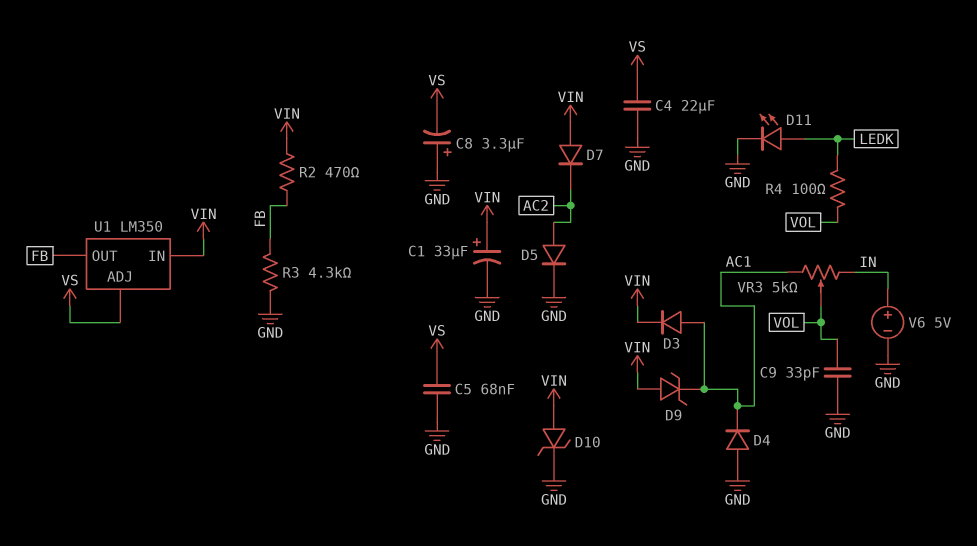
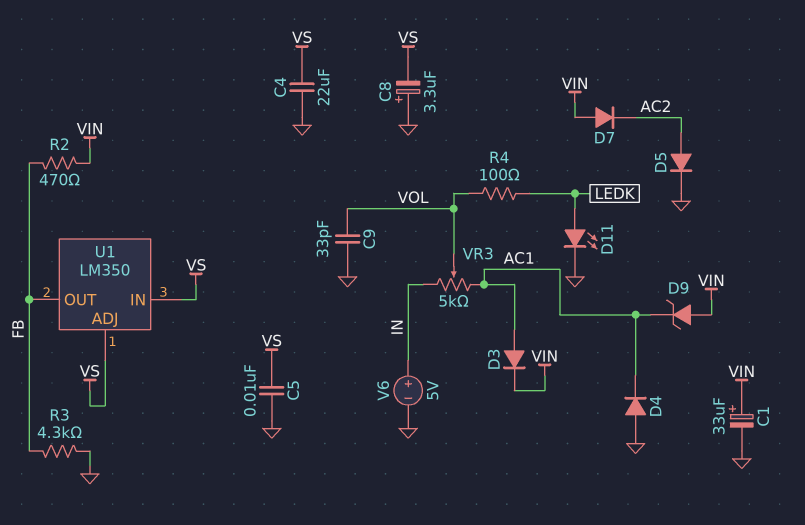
C5: 68nF (GND, VS) -> 10nF (GND, VS)
D10: zener (A VIN, K GND) -> none
U1 pin IN: VIN -> VS

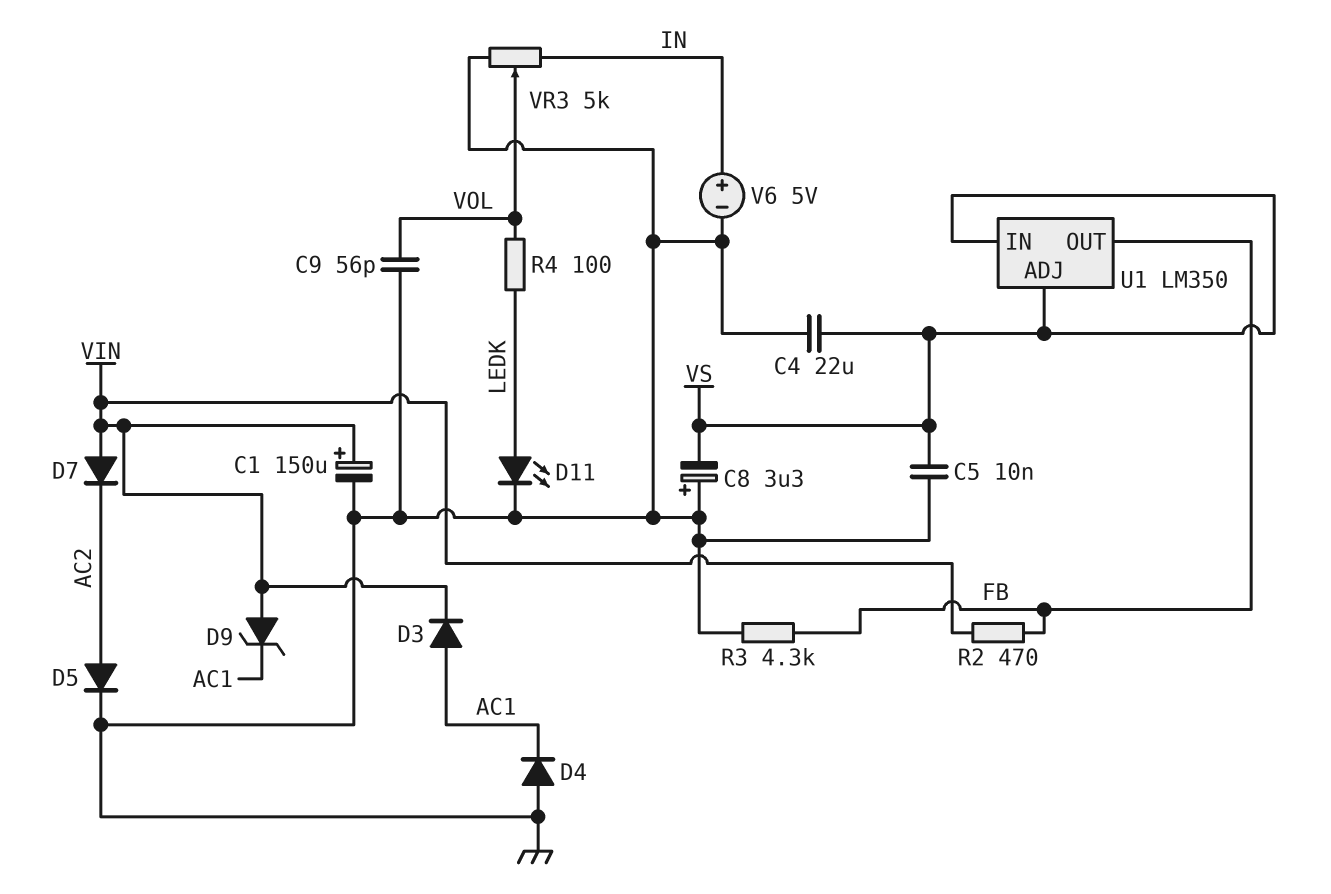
C1: 33uF (plus VIN, minus GND) -> 150uF (plus VIN, minus GND)
C9: 33pF (GND, VOL) -> 56pF (GND, VOL)
VR3: 5k (AC1, IN, wiper VOL) -> 5k (GND, IN, wiper VOL)

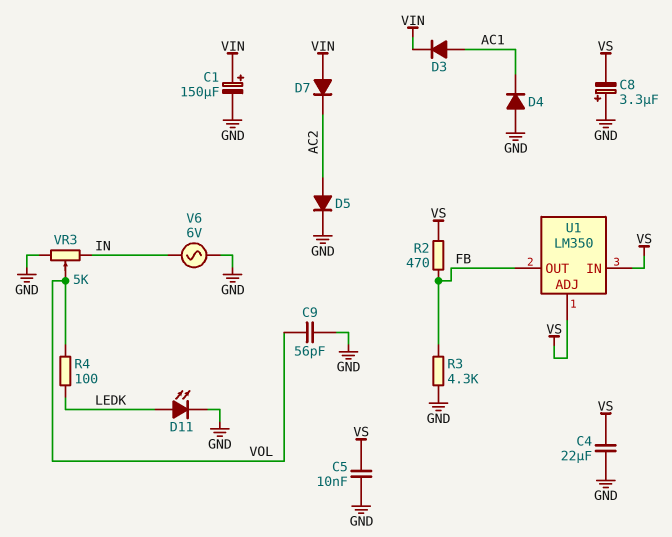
D9: zener (A VIN, K AC1) -> none
R2: 470 (FB, VIN) -> 470 (FB, VS)
V6: 5V (plus IN, minus GND) -> AC 6V (GND, IN)

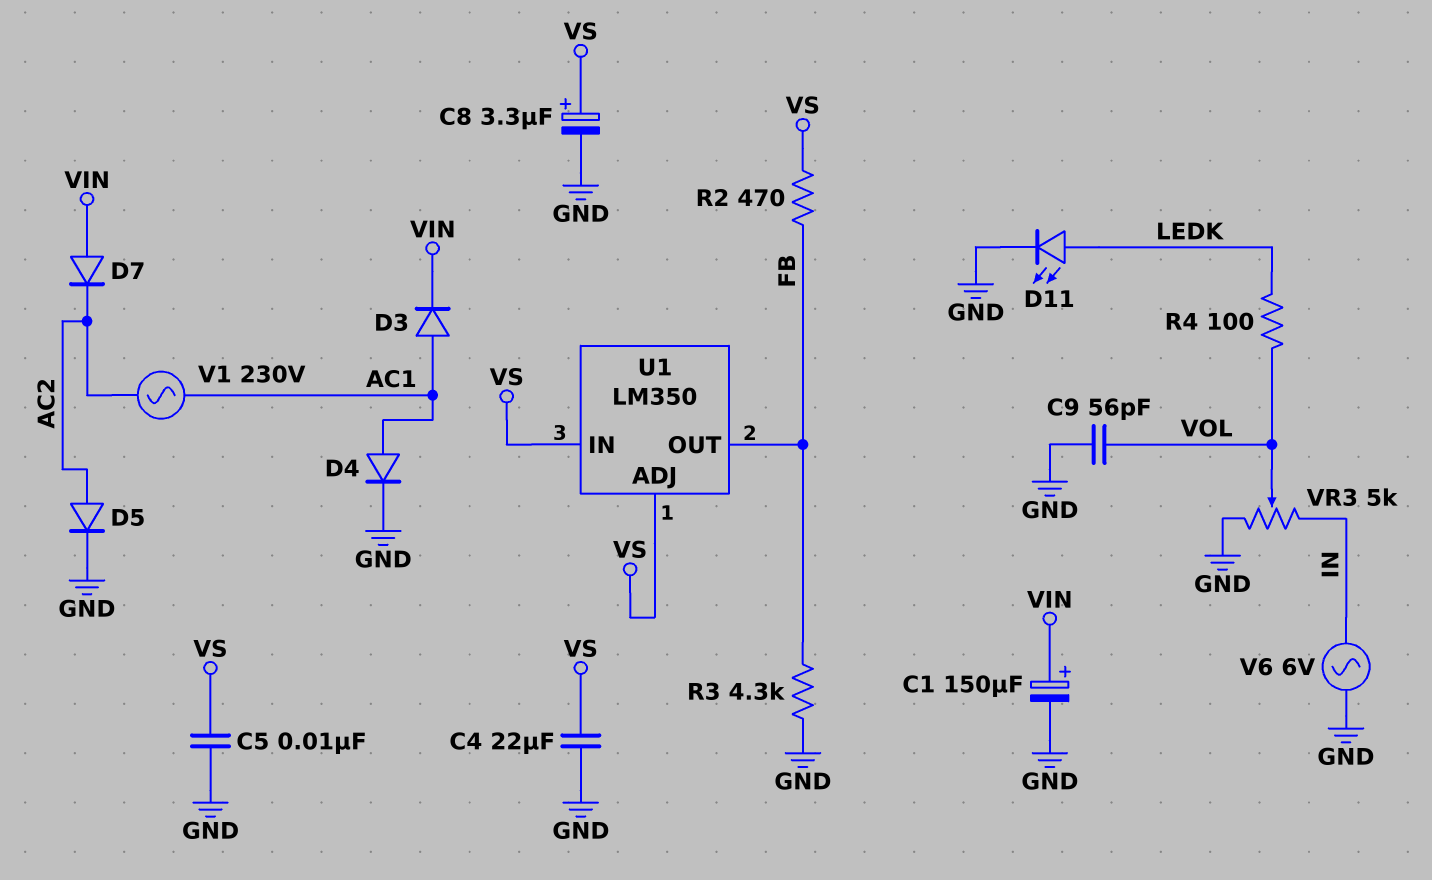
C8: 3.3uF (plus GND, minus VS) -> 3.3uF (plus VS, minus GND)
D4: diode (A GND, K AC1) -> diode (A AC1, K GND)
V1: none -> AC 230V (AC1, AC2)

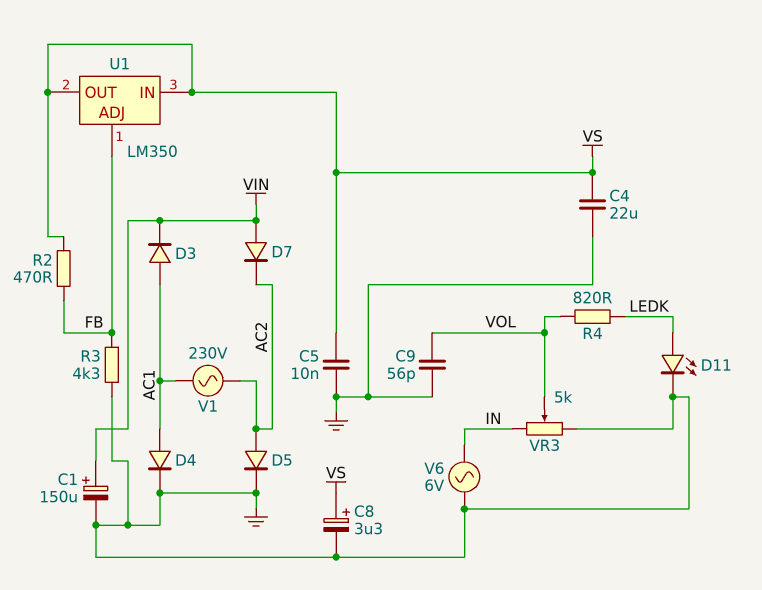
R4: 100 (LEDK, VOL) -> 820 (LEDK, VOL)
U1 pin ADJ: VS -> FB
U1 pin OUT: FB -> VS

